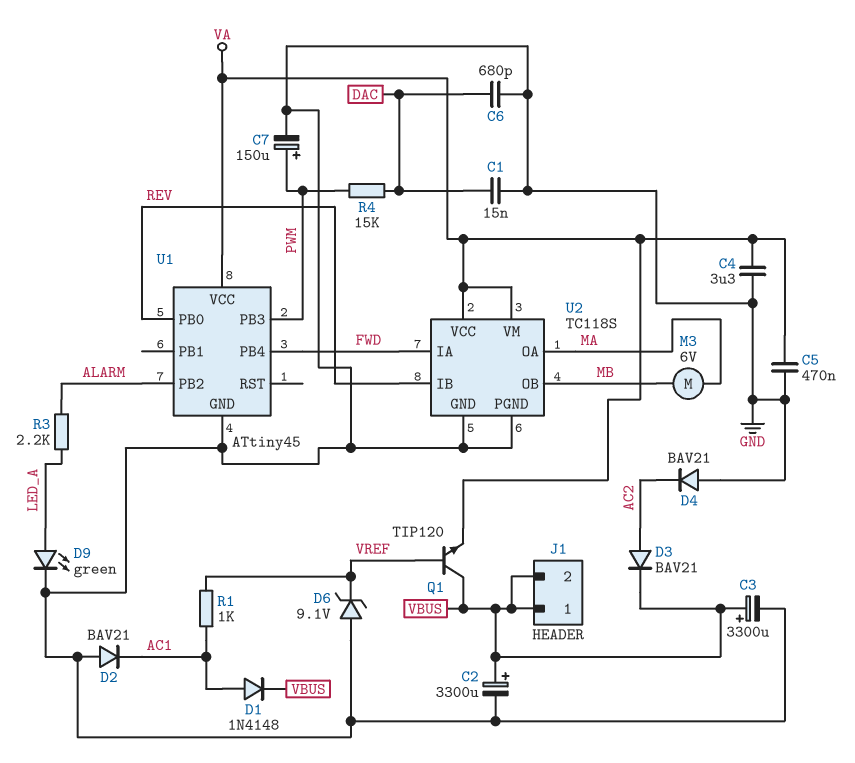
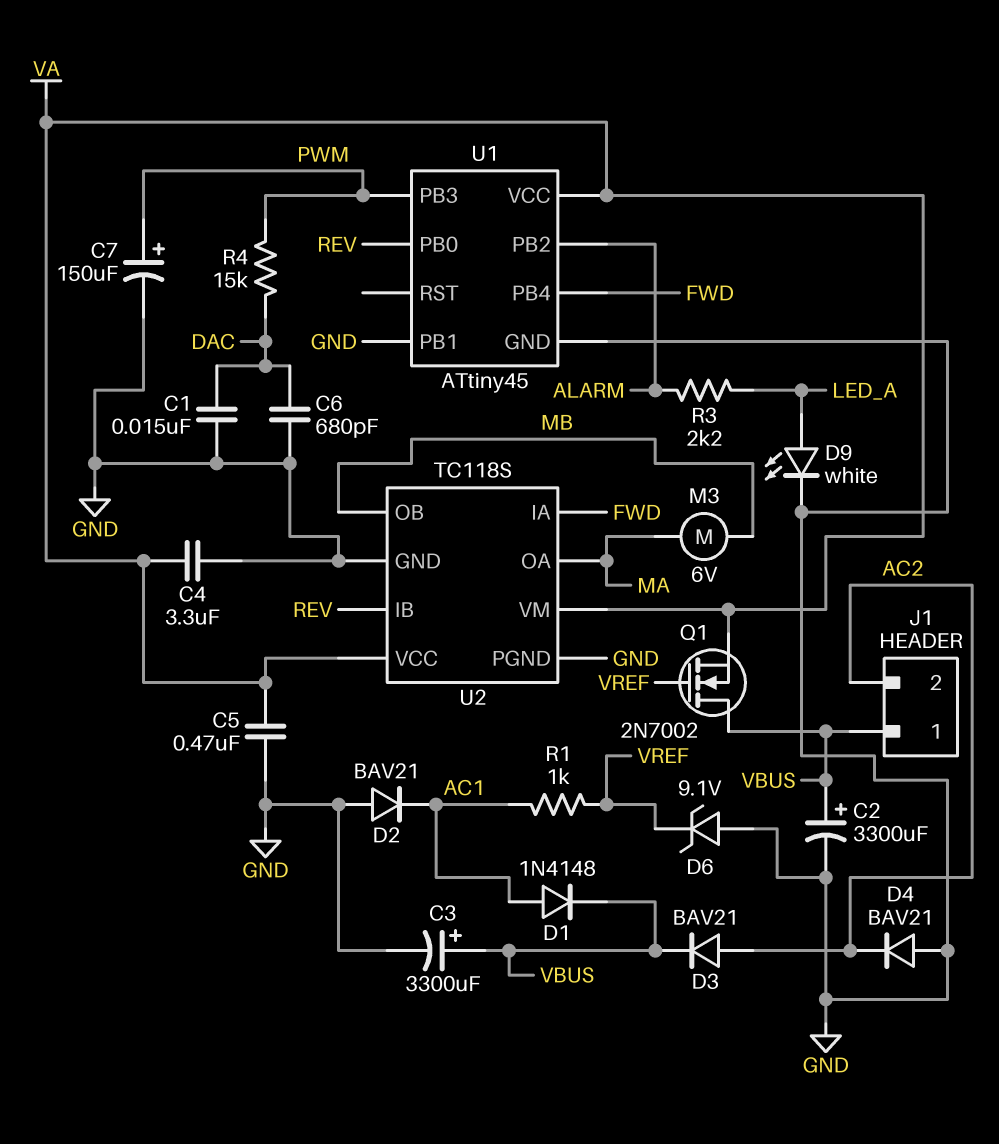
D9: LED green (A LED_A, K GND) -> LED white (A LED_A, K GND)
J1 pin 2: VBUS -> AC2
Q1: NPN TIP120 (B VREF, C VBUS, E VA) -> NMOS 2N7002 (G VREF, D VBUS, S VA)
U1 pin PB1: none -> GND

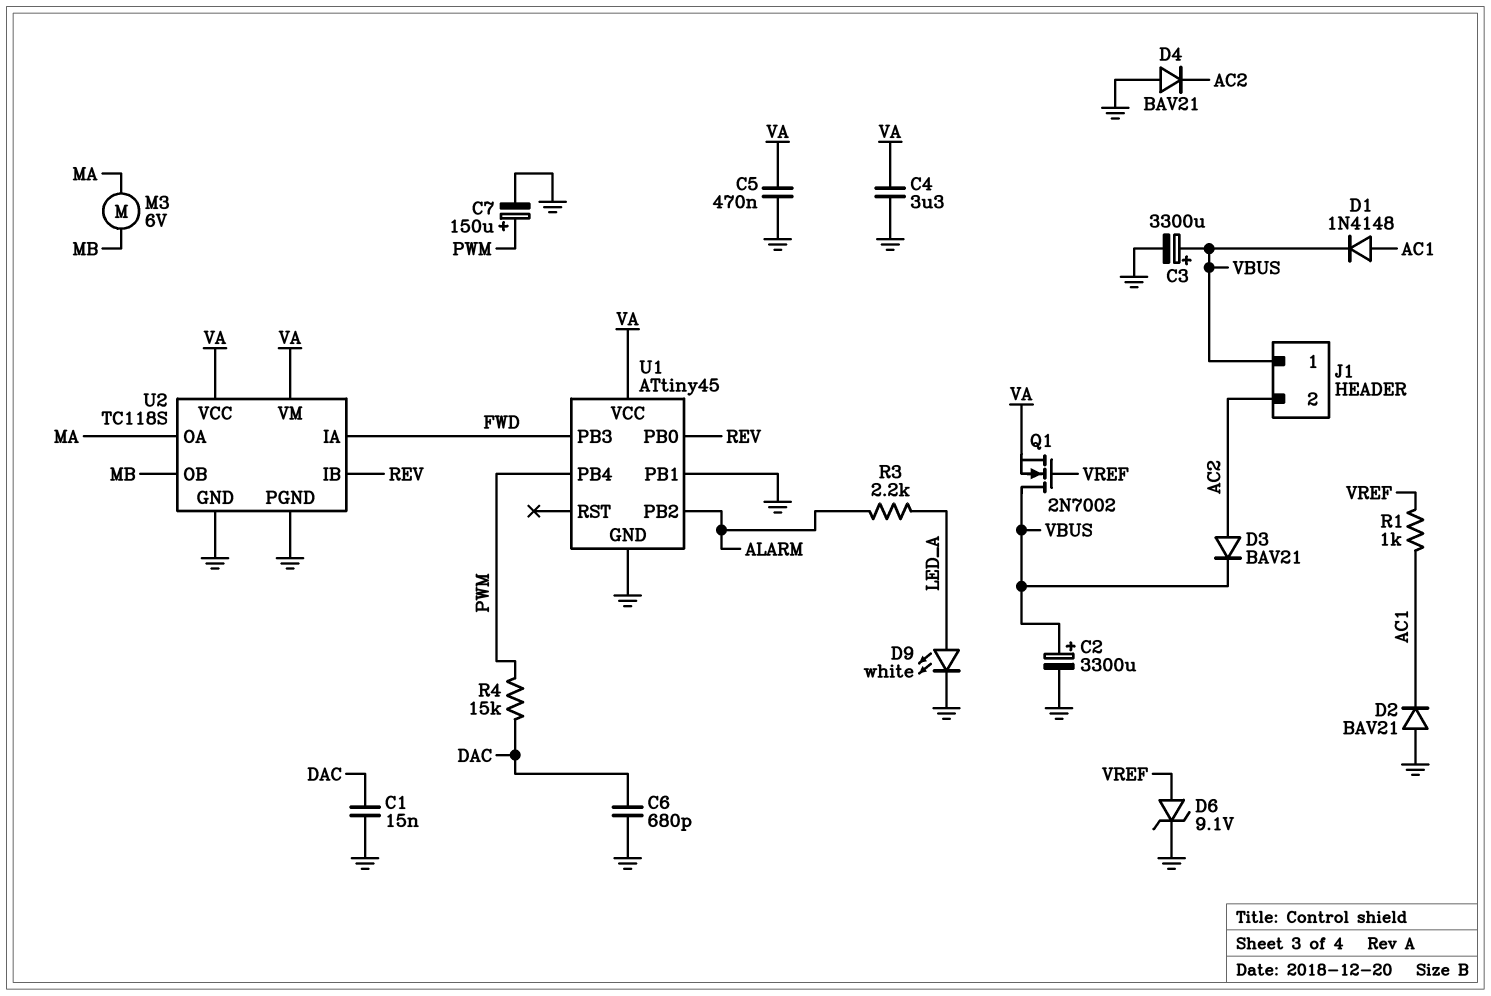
D6: zener 9.1V (A GND, K VREF) -> zener 9.1V (A VREF, K GND)
U1 pin PB3: PWM -> FWD
U1 pin PB4: FWD -> PWM

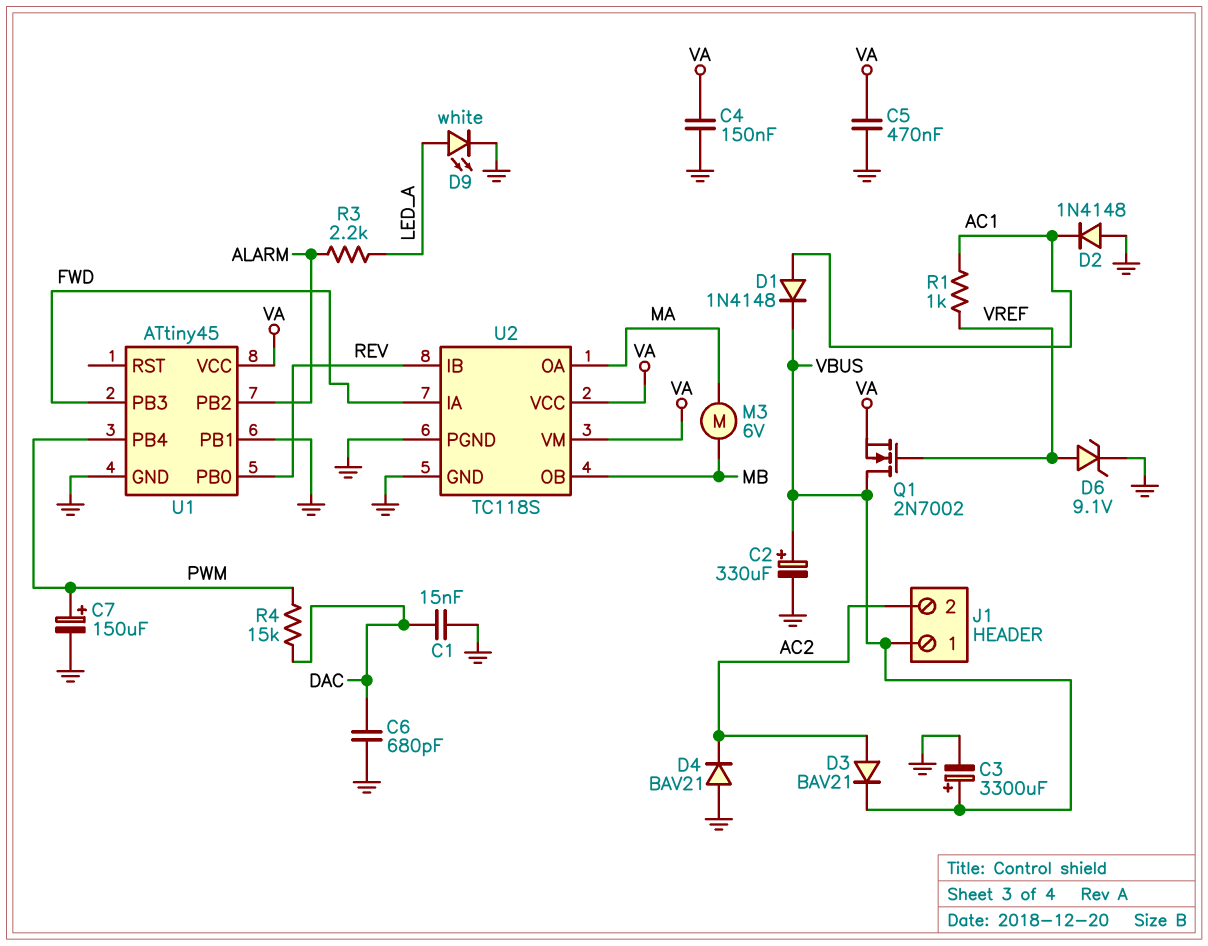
C2: 3300uF (plus VBUS, minus GND) -> 330uF (plus VBUS, minus GND)
C4: 3.3uF (GND, VA) -> 150nF (GND, VA)
D2: diode BAV21 (A GND, K AC1) -> diode 1N4148 (A GND, K AC1)

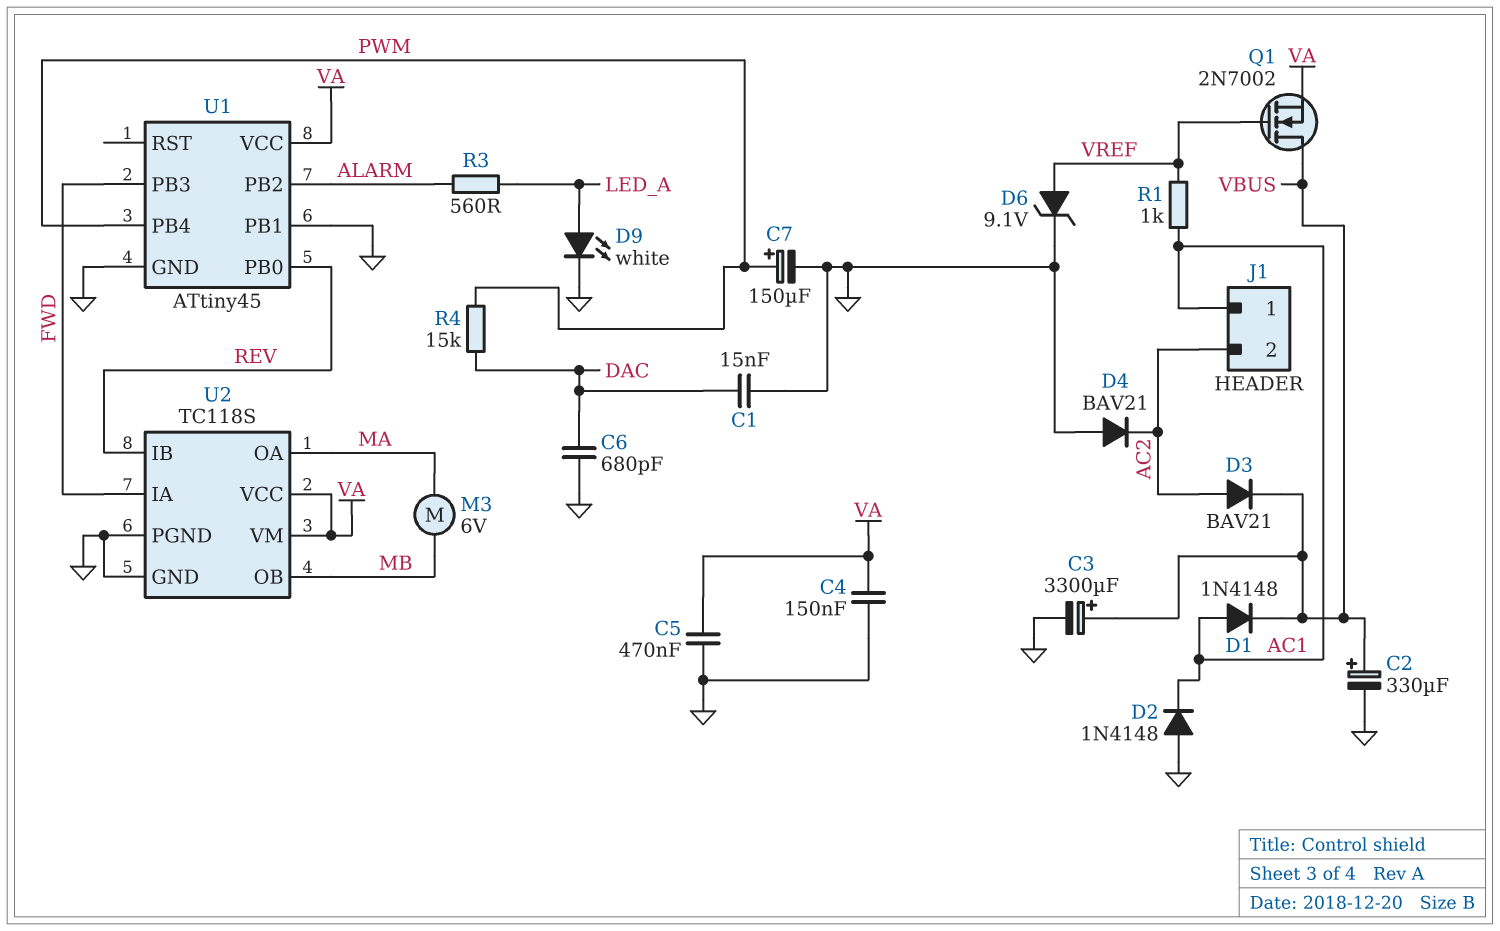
J1 pin 1: VBUS -> AC1
R3: 2.2k (ALARM, LED_A) -> 560 (ALARM, LED_A)

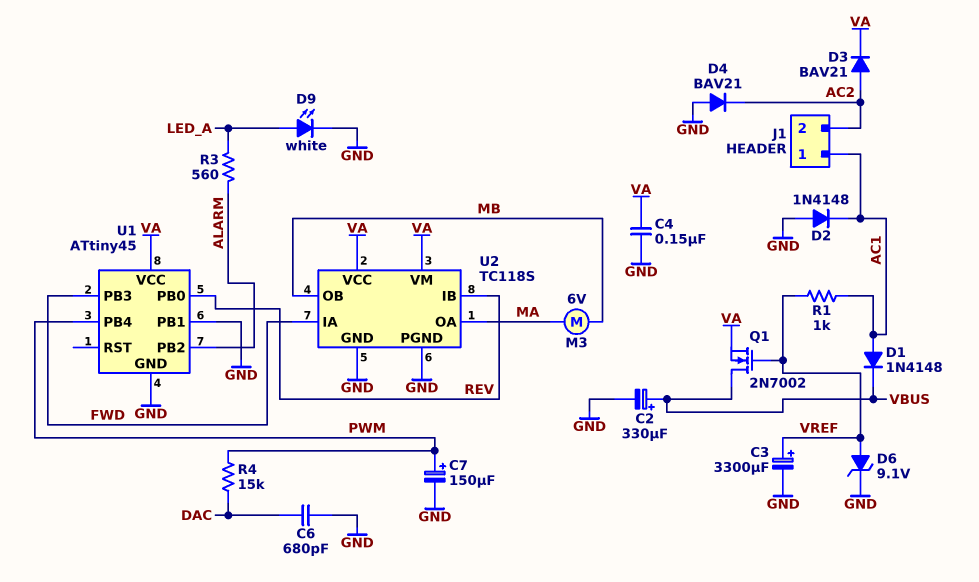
C1: 15nF (DAC, GND) -> none
C3: 3300uF (plus VBUS, minus GND) -> 3300uF (plus VREF, minus GND)
C5: 470nF (GND, VA) -> none
D3: diode BAV21 (A AC2, K VBUS) -> diode BAV21 (A AC2, K VA)

